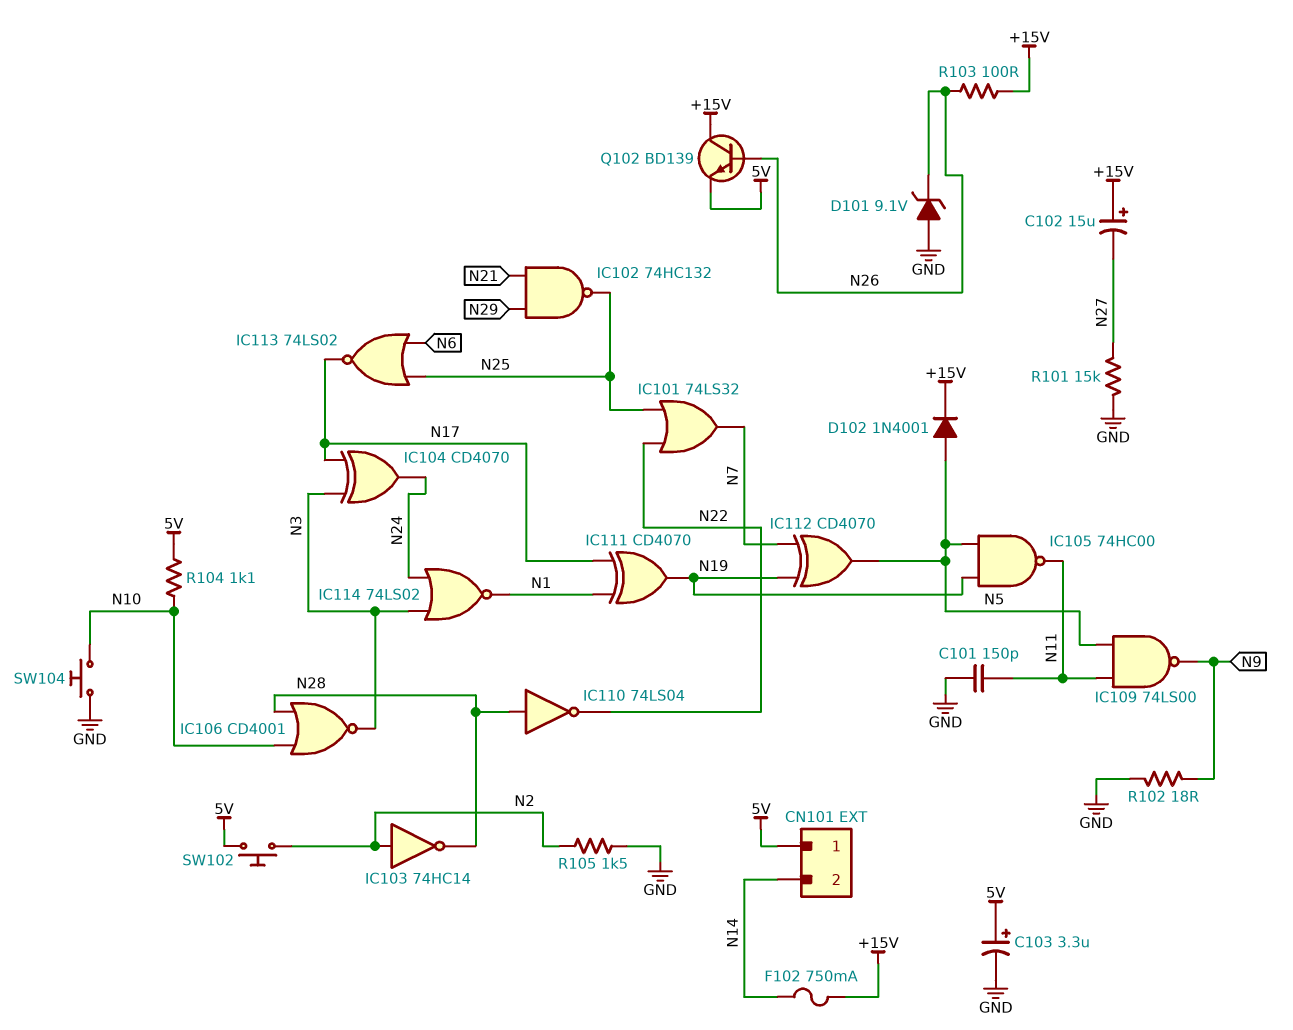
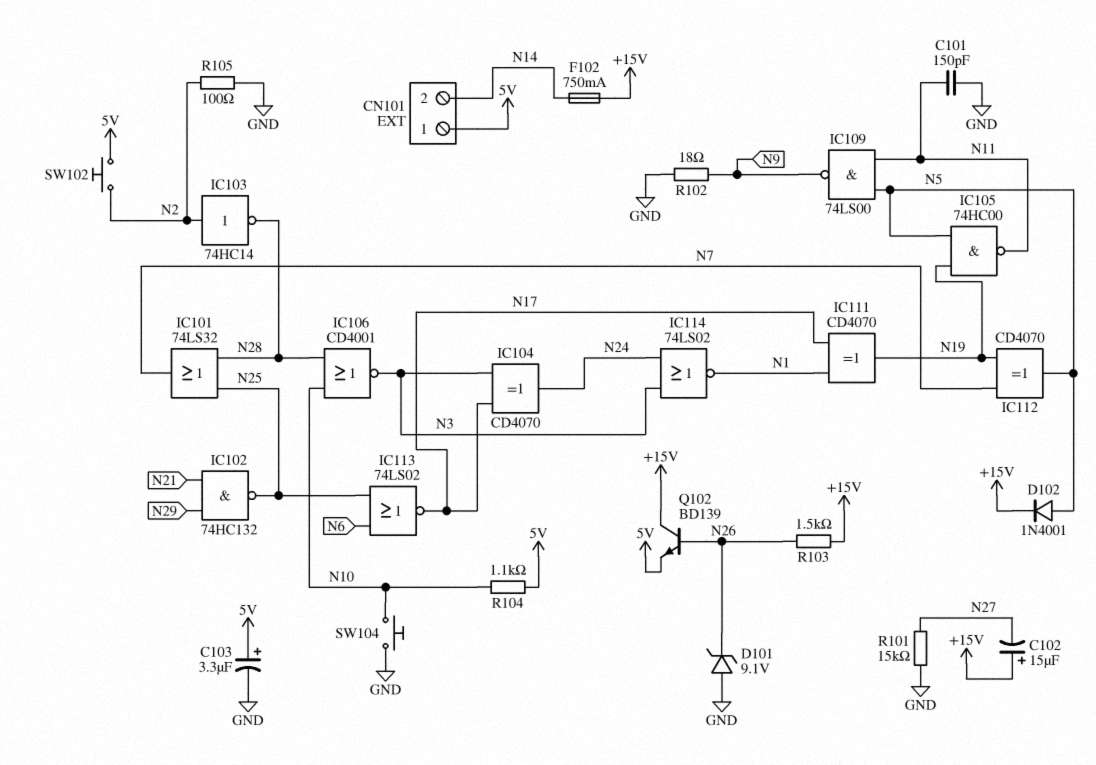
IC101: OR 74LS32 (in N22, in N25, out N7) -> OR 74LS32 (in N25, in N28, out N7)
IC110: NOT 74LS04 (in N28, out N22) -> none
R103: 100 (+15V, N26) -> 1.5k (+15V, N26)
R105: 1.5k (GND, N2) -> 100 (GND, N2)

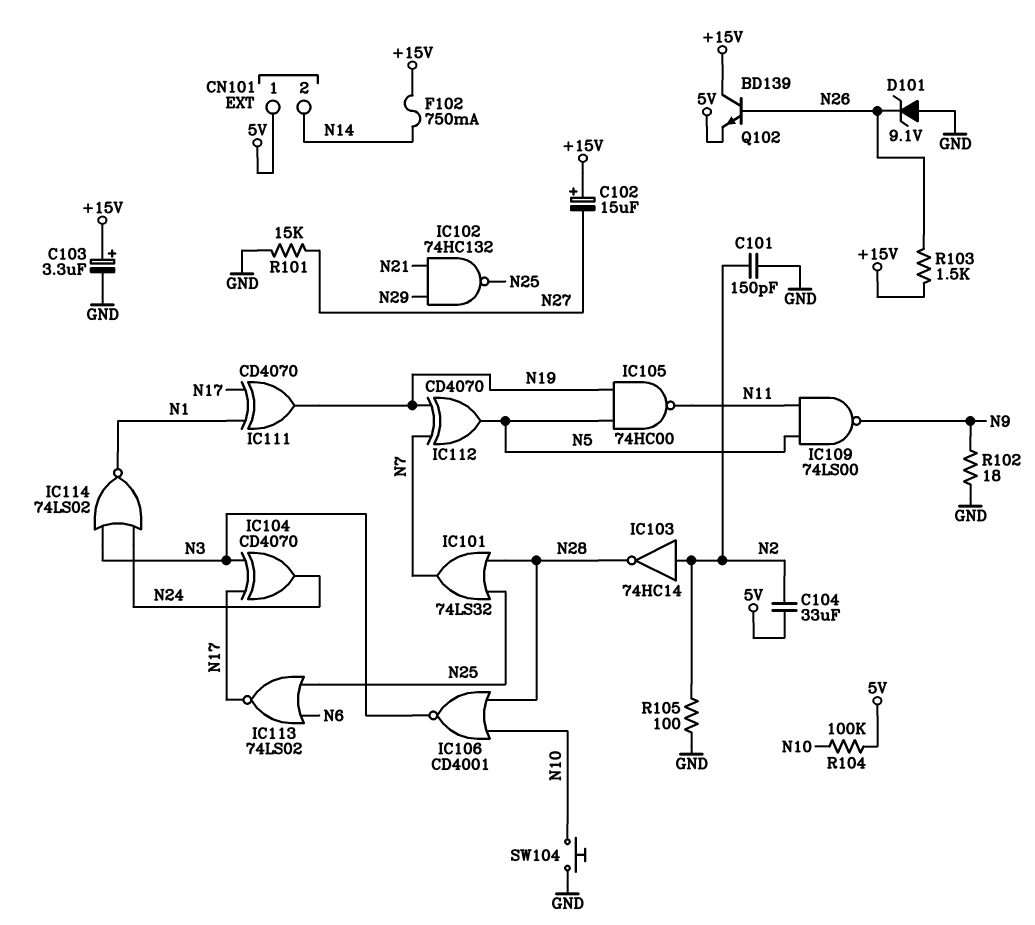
C101: 150pF (GND, N11) -> 150pF (GND, N2)
C103: 3.3uF (plus 5V, minus GND) -> 3.3uF (plus +15V, minus GND)
C104: none -> 33uF (5V, N2)
D102: diode 1N4001 (A N5, K +15V) -> none
R104: 1.1k (5V, N10) -> 100k (5V, N10)
SW102: button (5V, N2) -> none

